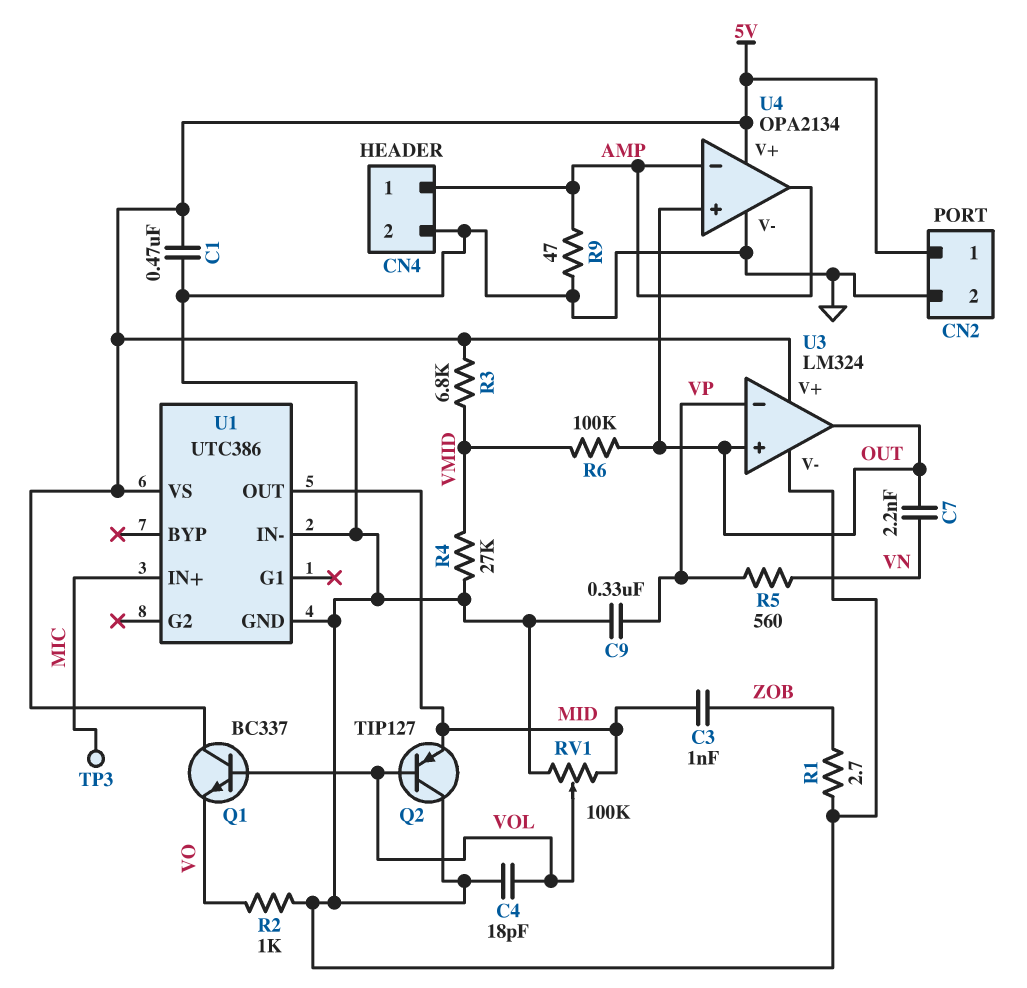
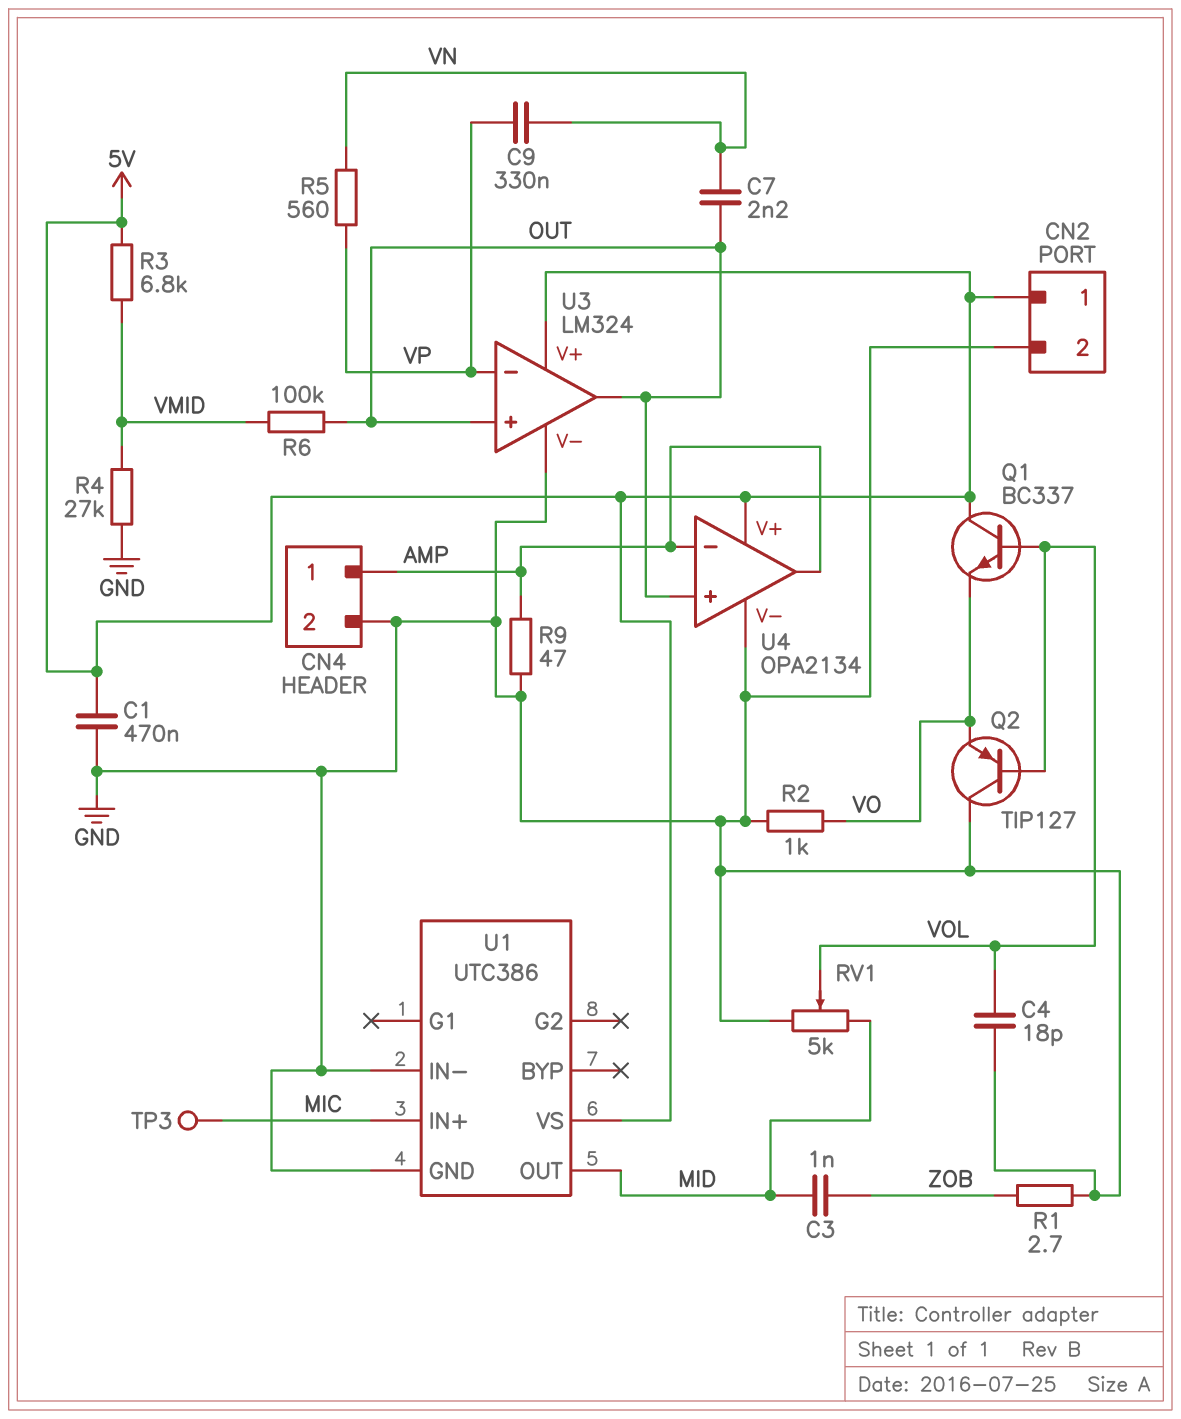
C9: 330nF (GND, VP) -> 330nF (VN, VP)
Q2: PNP TIP127 (B VOL, C GND, E MID) -> PNP TIP127 (B VOL, C GND, E VO)
RV1: 100k (GND, MID, wiper VOL) -> 5k (GND, MID, wiper VOL)

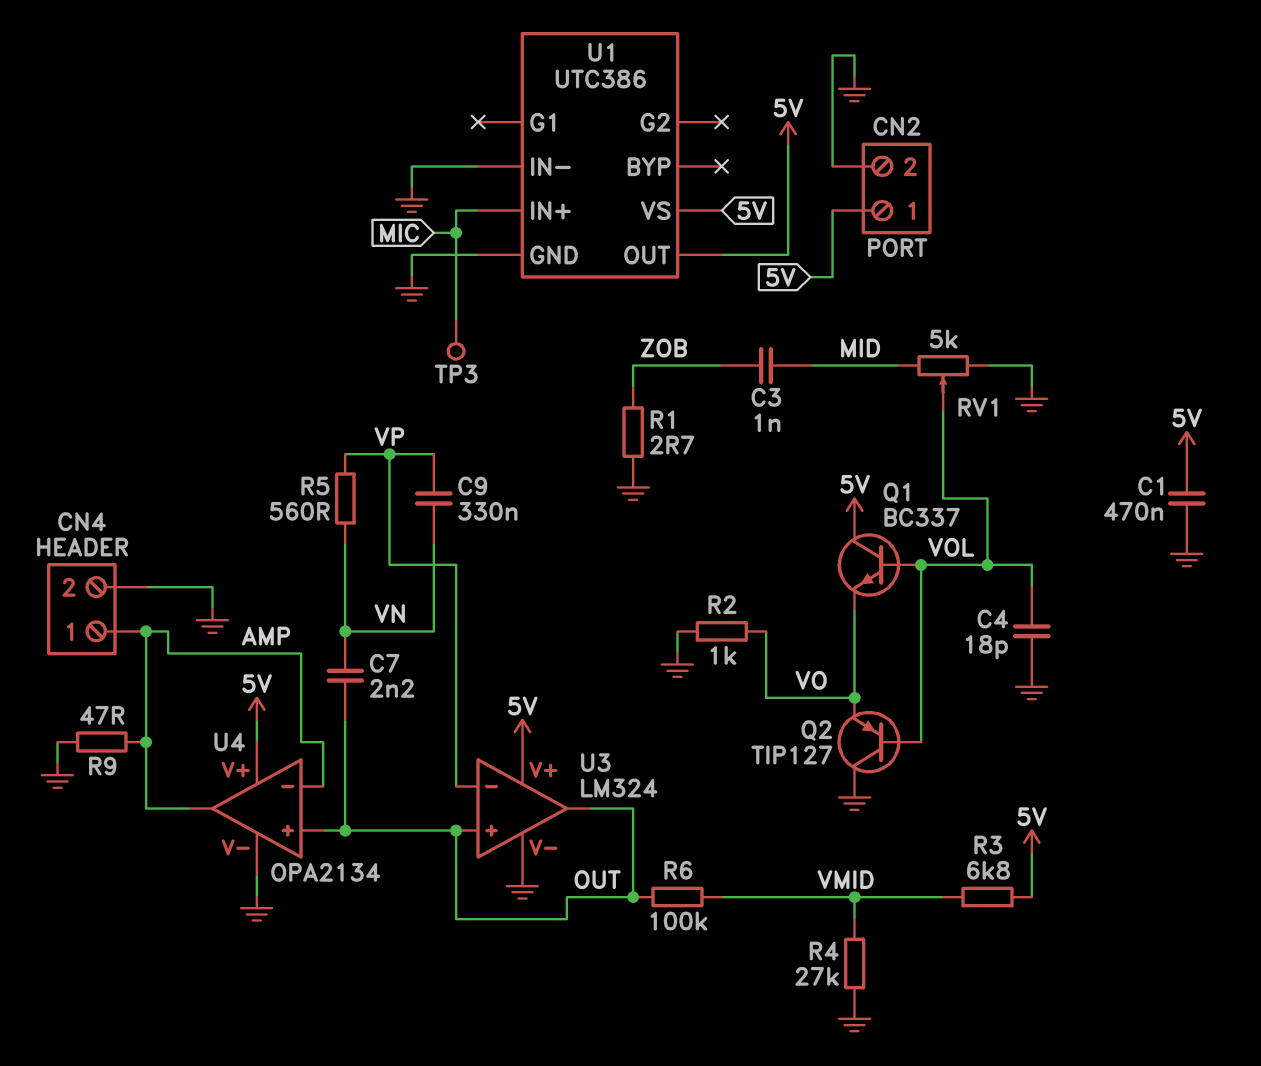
U1 pin OUT: MID -> 5V

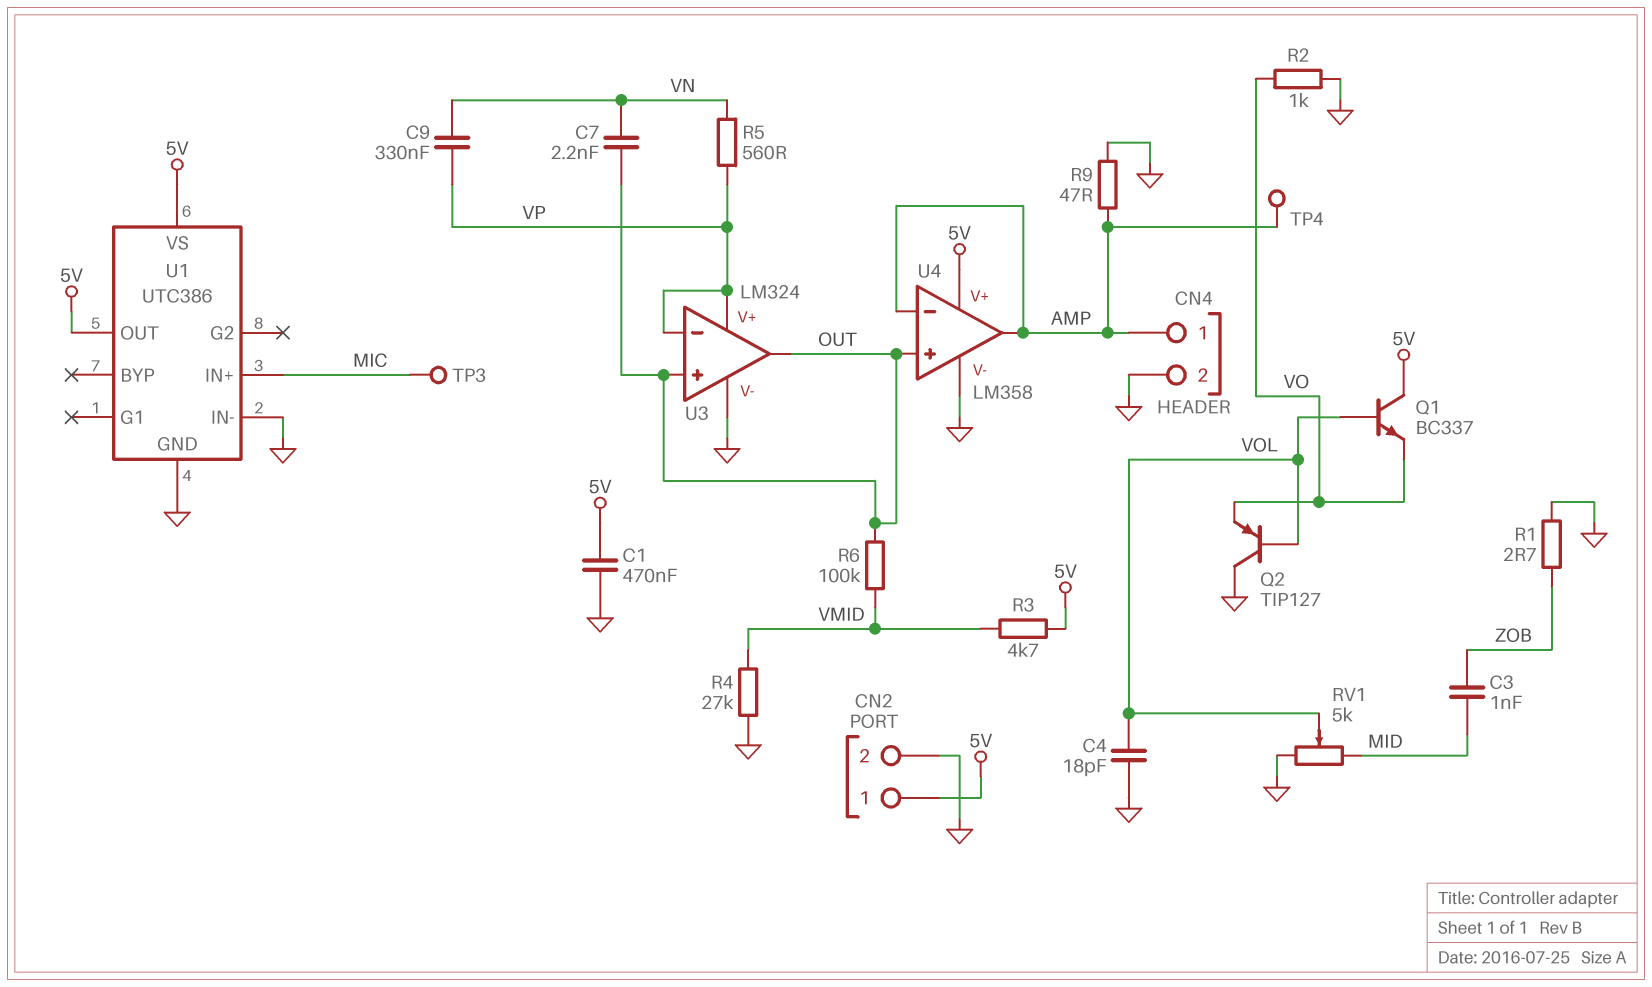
R3: 6.8k (5V, VMID) -> 4.7k (5V, VMID)
TP4: none -> test point (AMP)
U3 pin V+: 5V -> VP
U4: OPA2134 -> LM358

